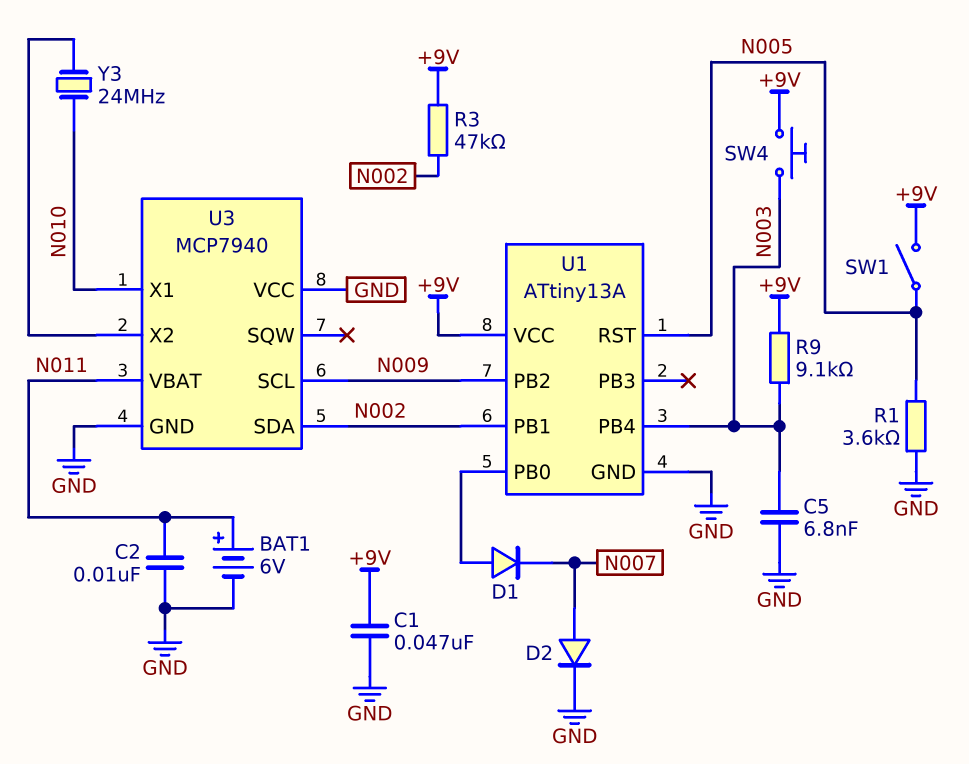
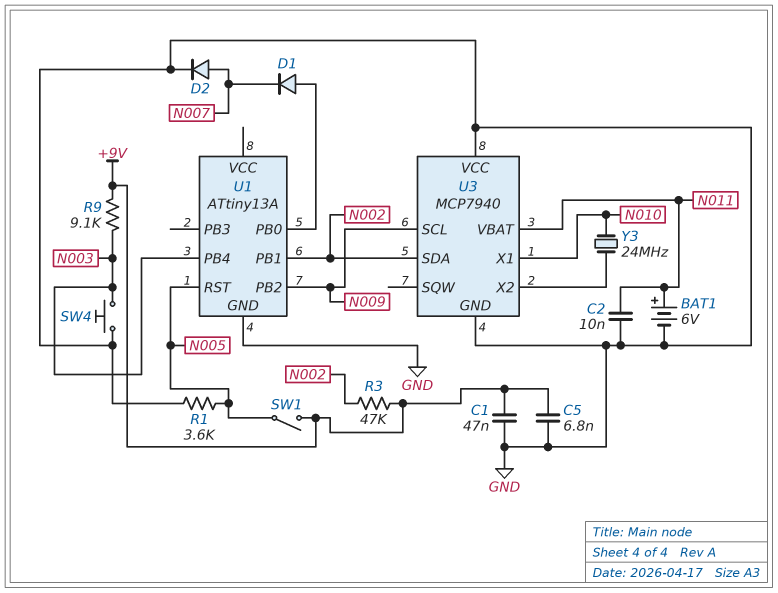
C5: 6.8nF (GND, N003) -> 6.8nF (+9V, GND)
SW4: button (+9V, N003) -> button (GND, N003)
U1 pin VCC: +9V -> none

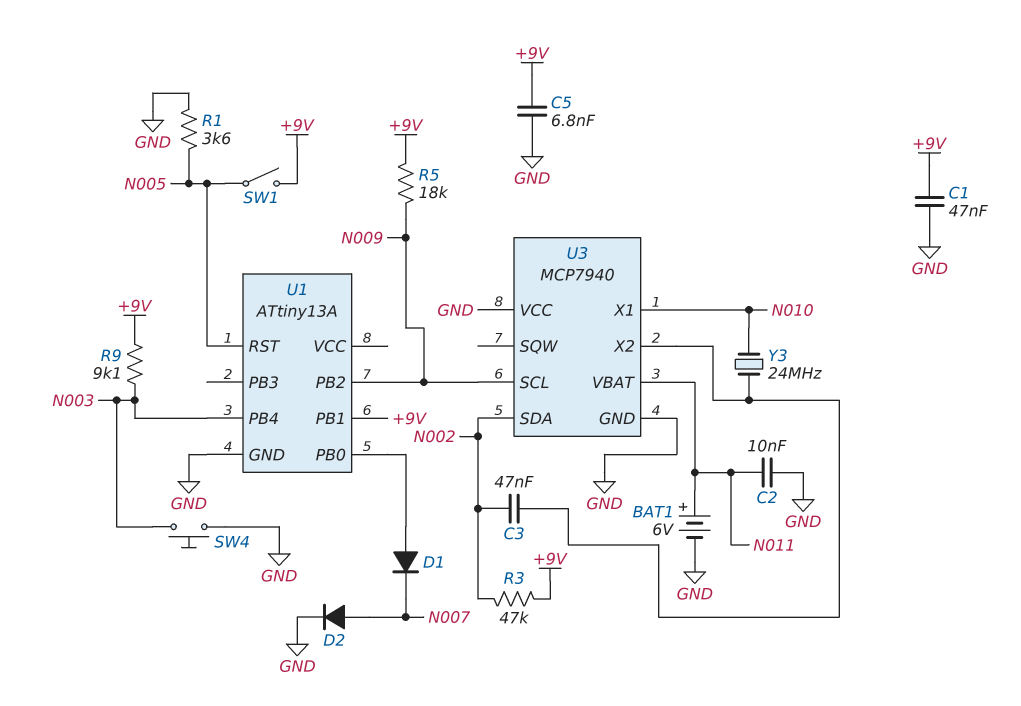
C3: none -> 47nF (N002, U3/X2)
R5: none -> 18k (+9V, N009)
U1 pin PB1: N002 -> +9V

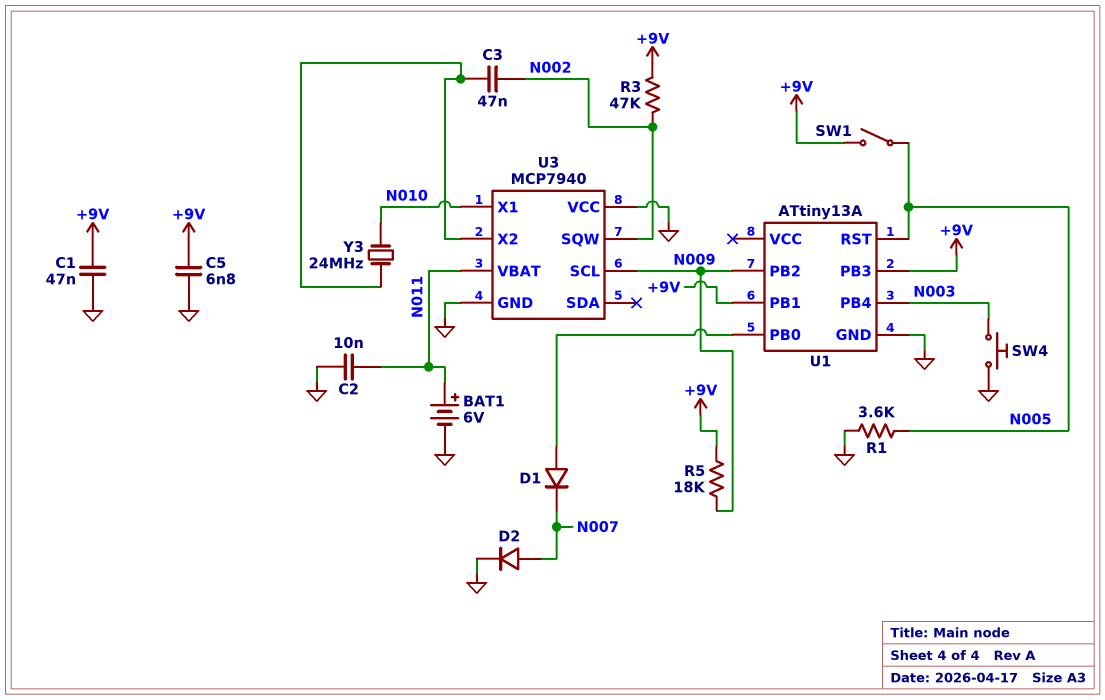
R9: 9.1k (+9V, N003) -> none
U1 pin PB3: none -> +9V
U3 pin SDA: N002 -> none
U3 pin SQW: none -> N002

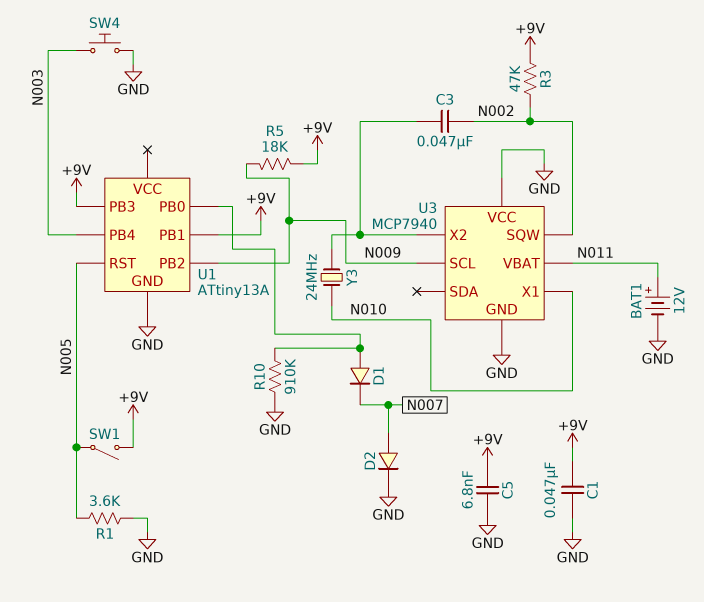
BAT1: 6V (plus N011, minus GND) -> 12V (plus N011, minus GND)
C2: 10nF (GND, N011) -> none
R10: none -> 910k (GND, U1/PB0)

